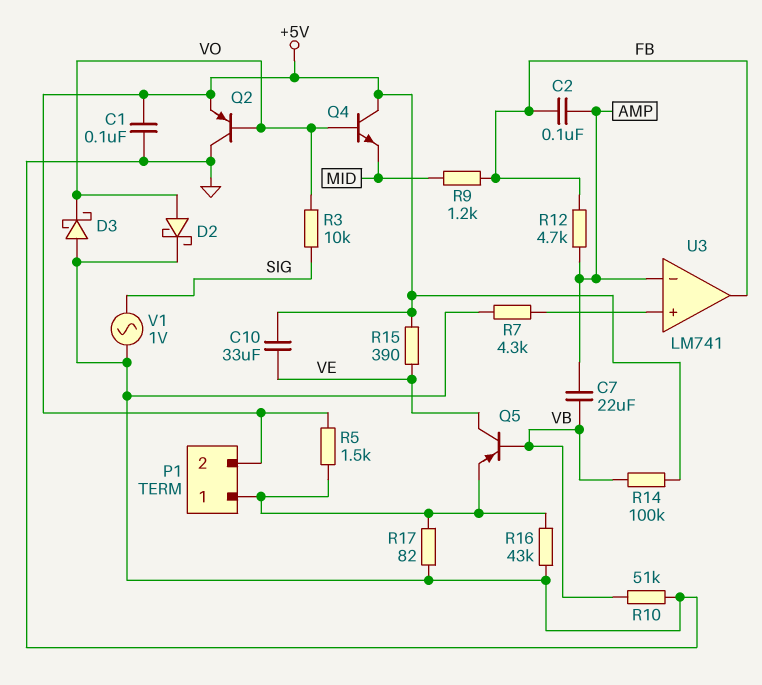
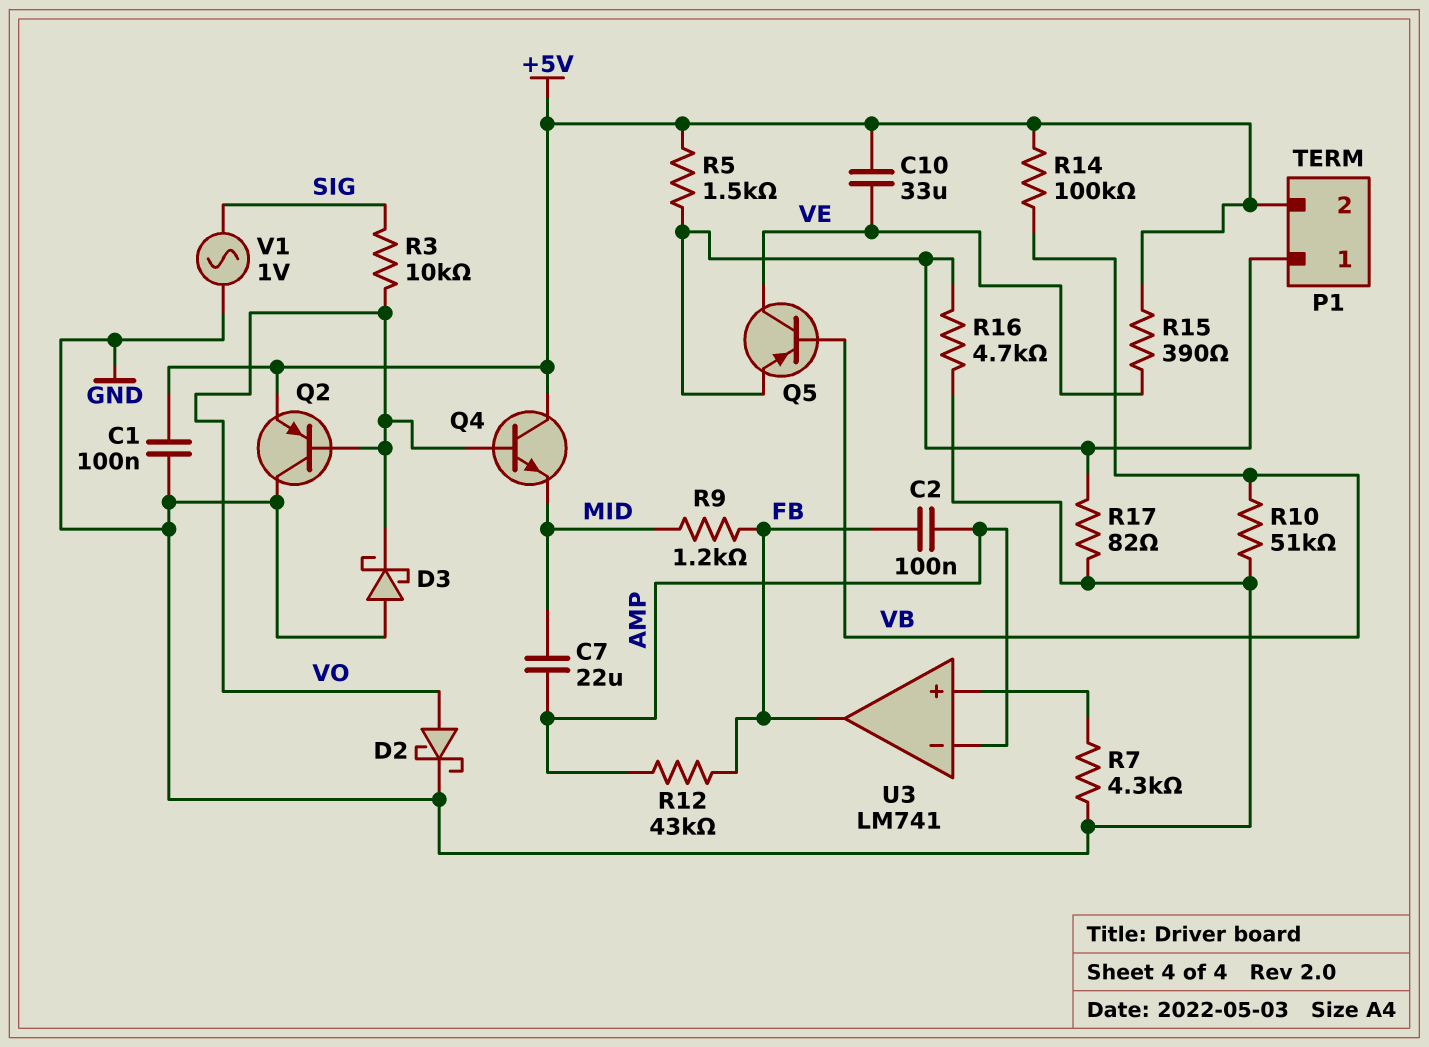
C7: 22uF (AMP, VB) -> 22uF (AMP, MID)
R12: 4.7k (AMP, FB) -> 43k (AMP, FB)
R16: 43k (GND, P1/1) -> 4.7k (GND, P1/1)

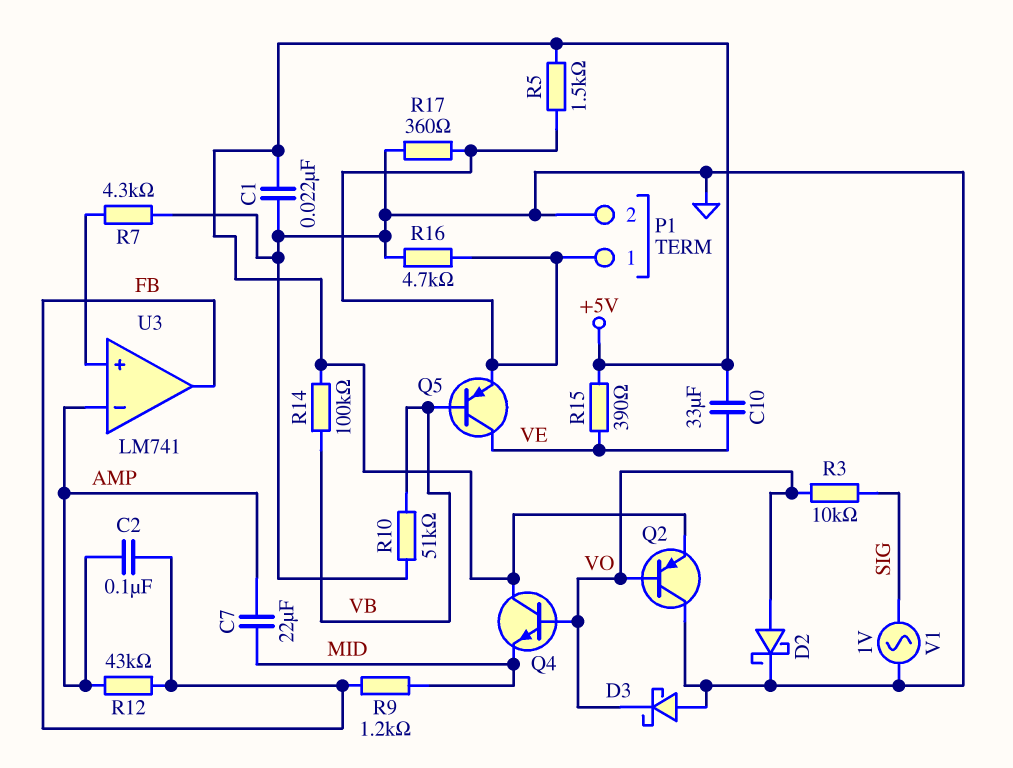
C1: 100nF (+5V, GND) -> 22nF (+5V, GND)
P1 pin 2: +5V -> GND
R17: 82 (GND, P1/1) -> 360 (GND, P1/1)

